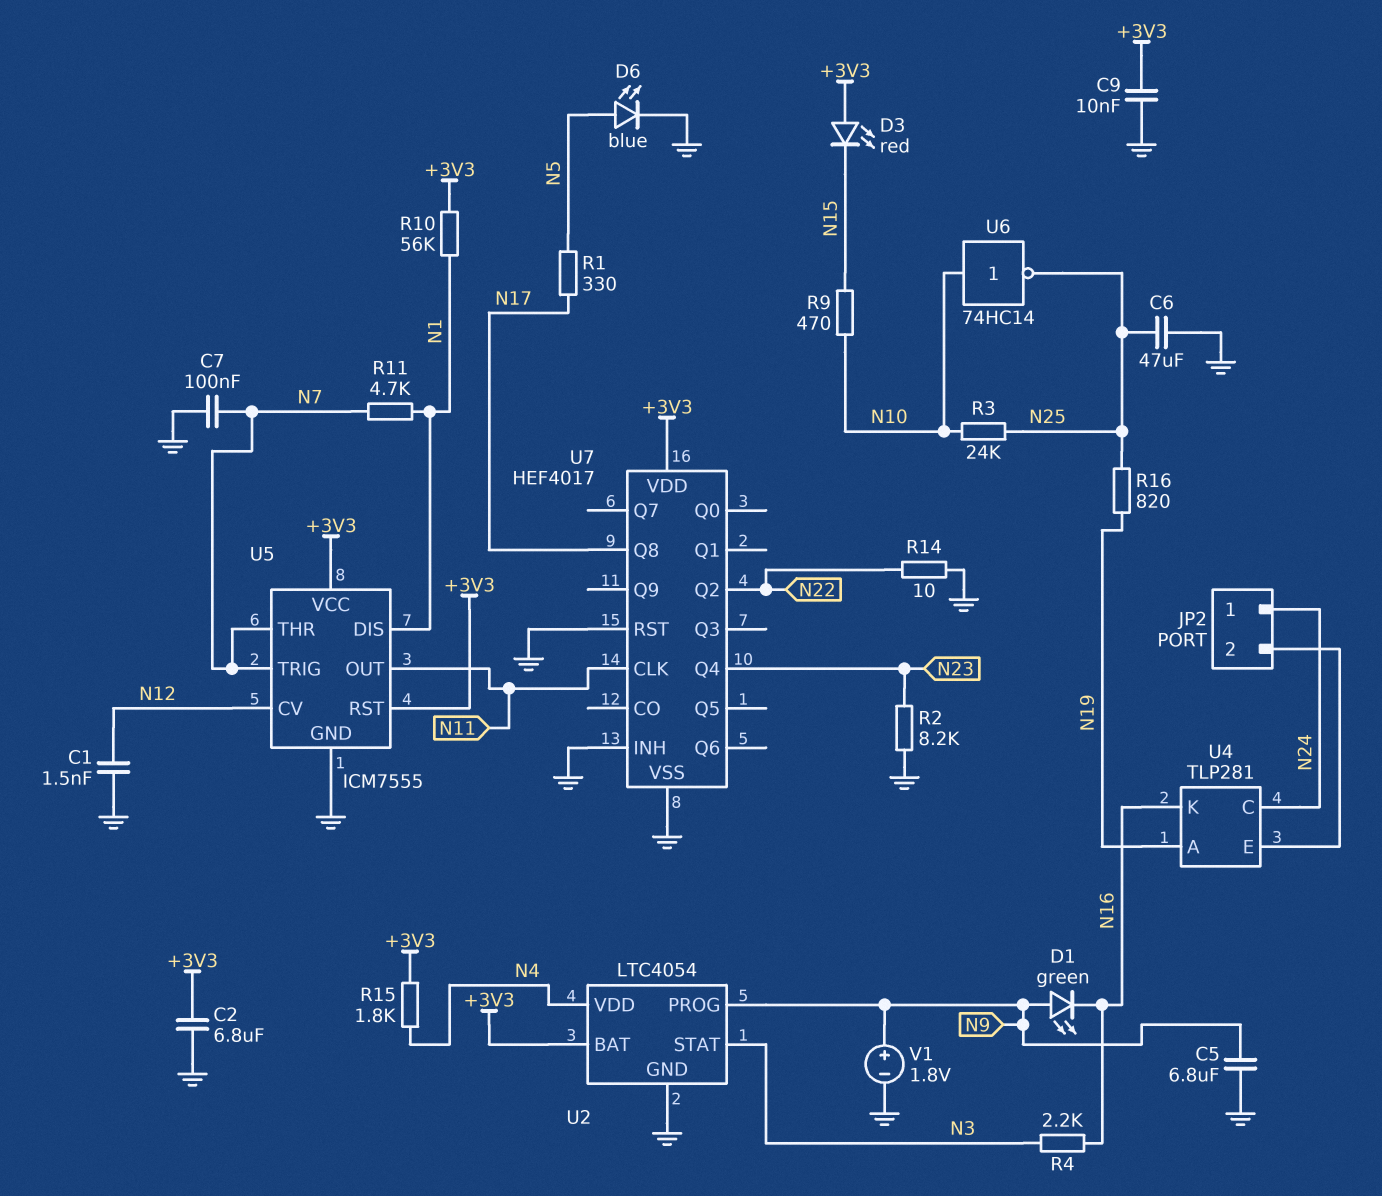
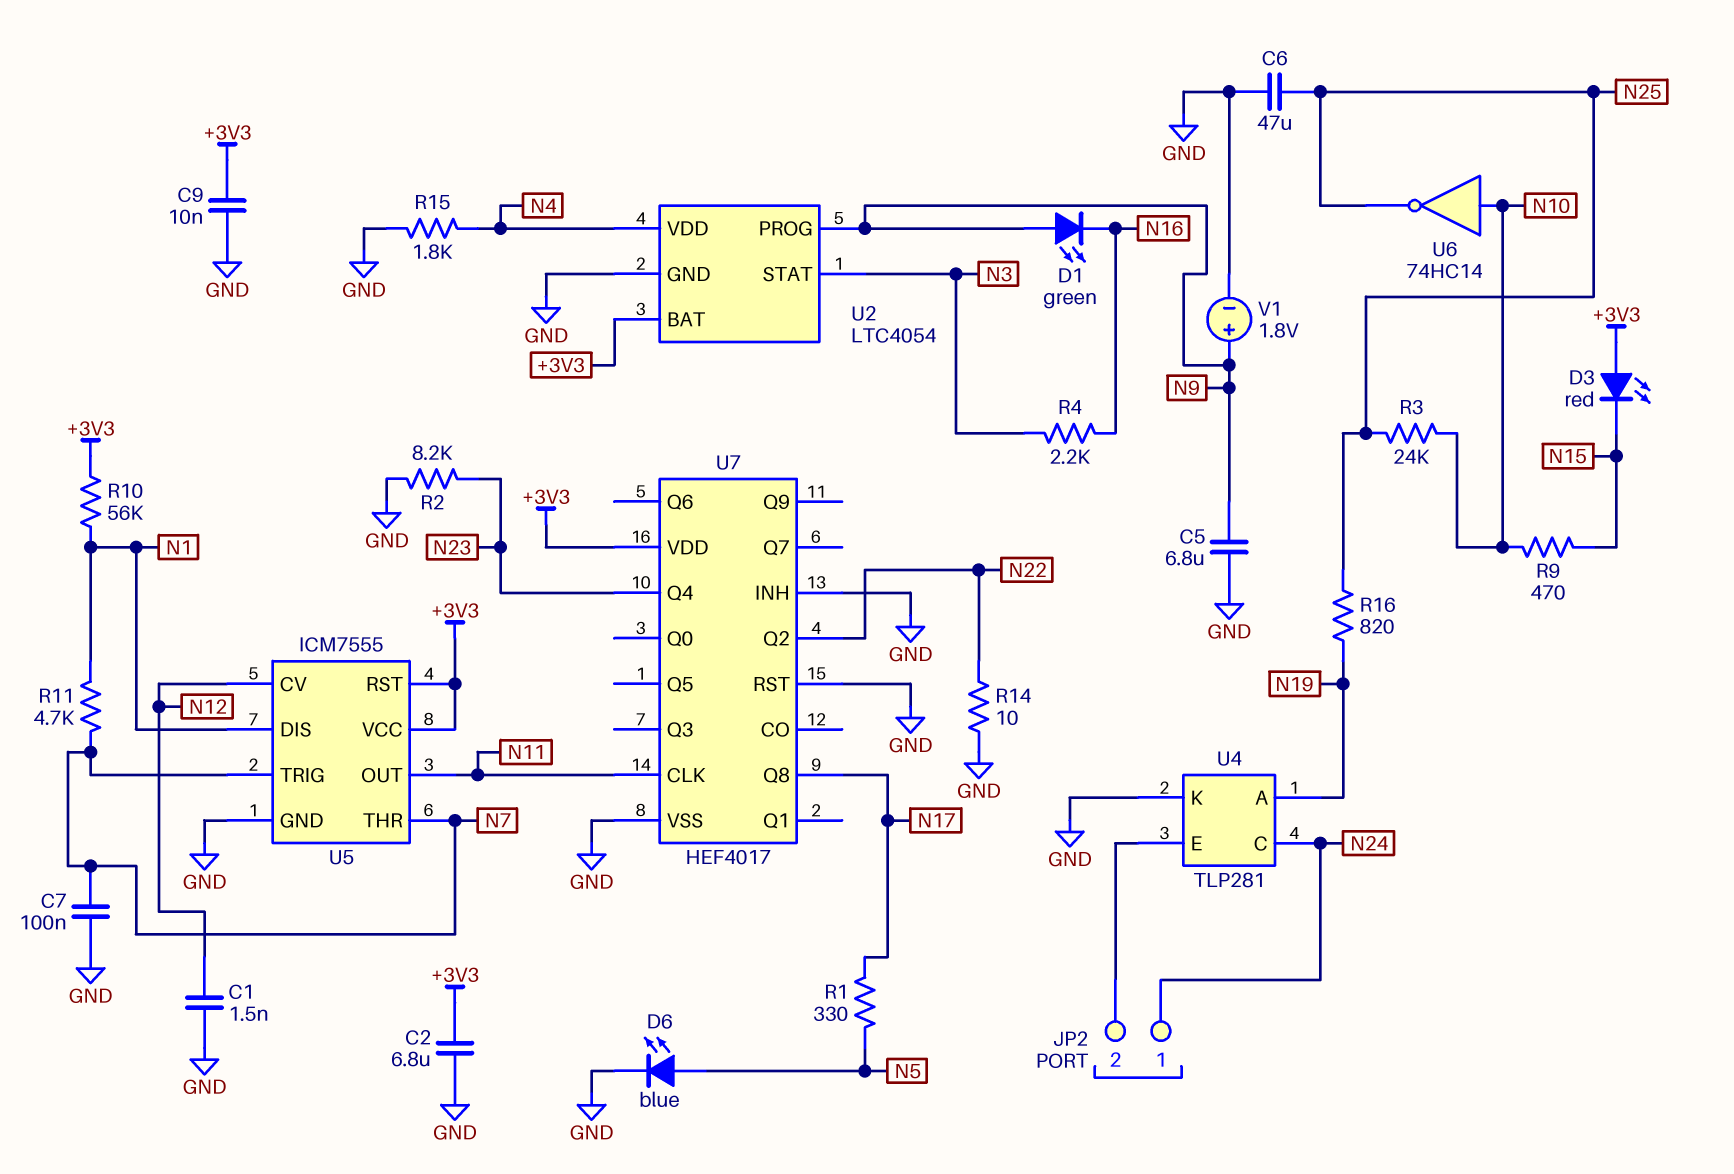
R15: 1.8k (+3V3, N4) -> 1.8k (GND, N4)
U4 pin K: N16 -> GND

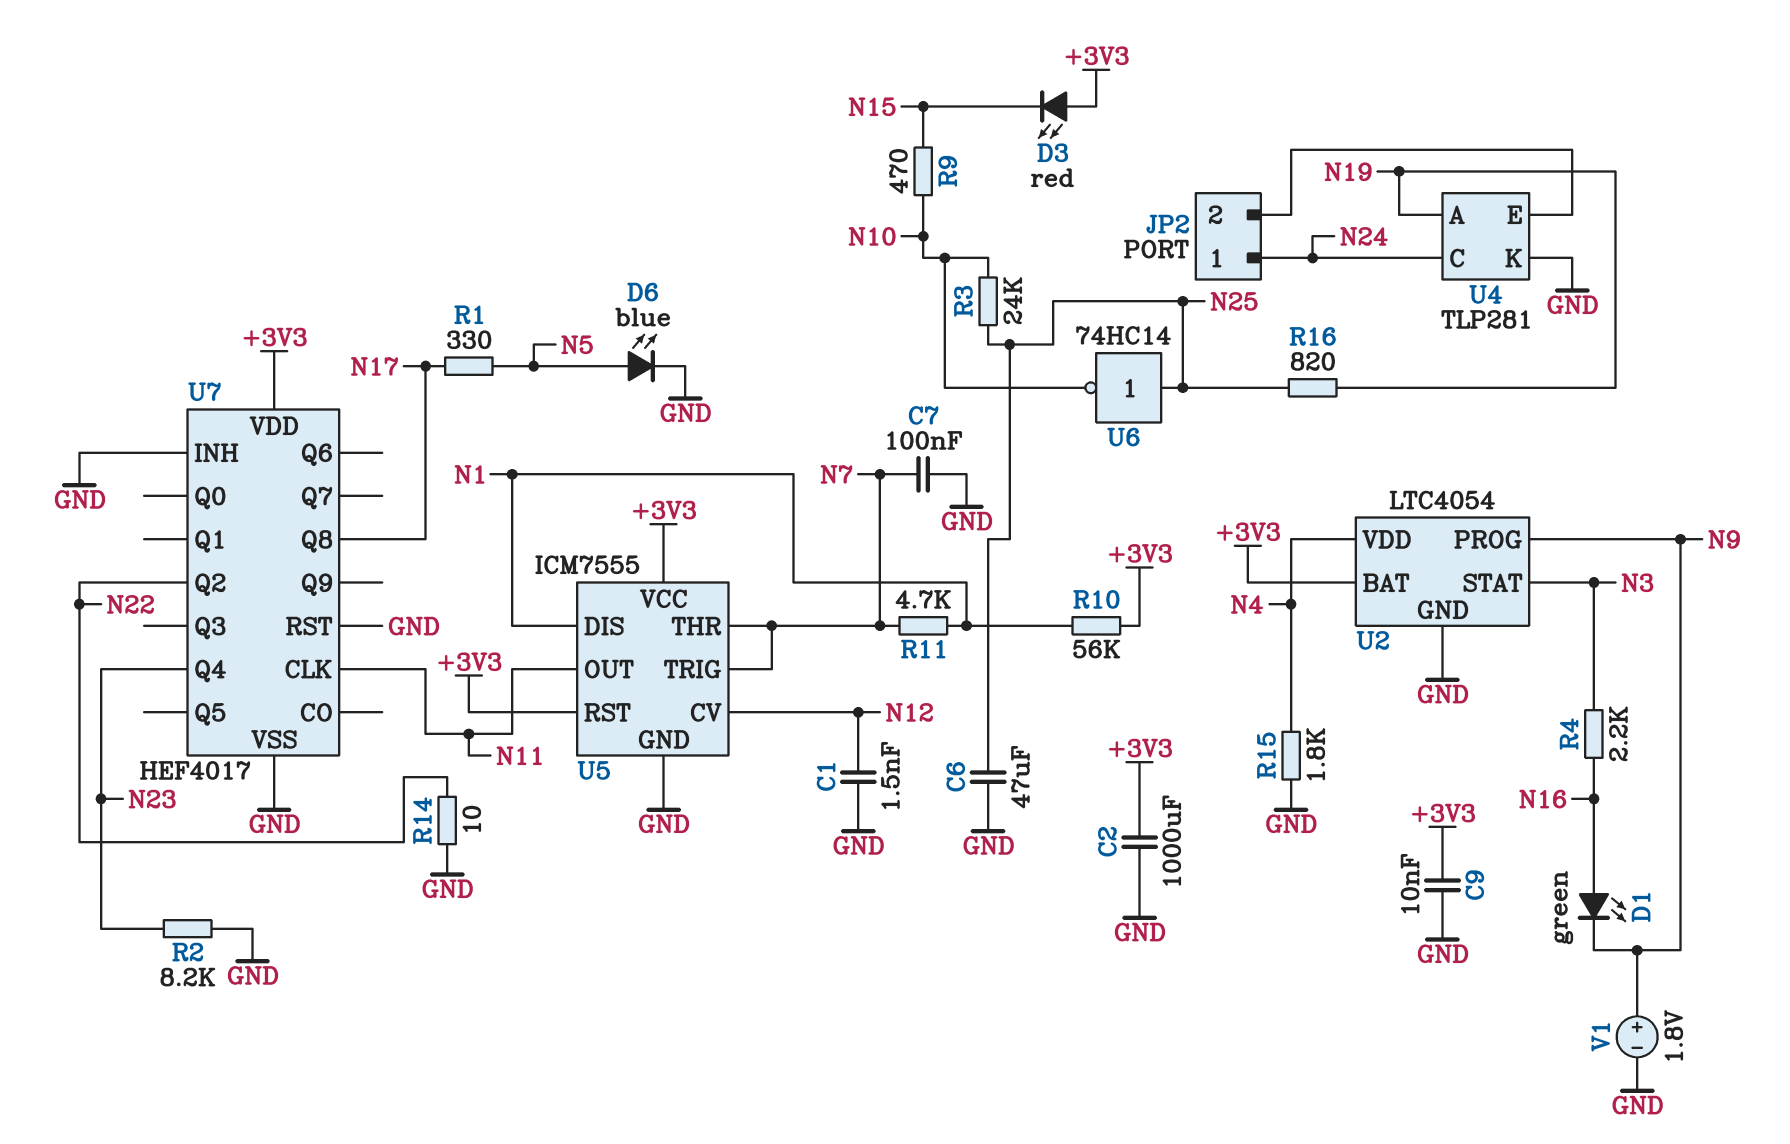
C2: 6.8uF (+3V3, GND) -> 1000uF (+3V3, GND)
C5: 6.8uF (GND, N9) -> none
D1: LED green (A N9, K N16) -> LED green (A N16, K N9)
U6: NOT 74HC14 (in N10, out N25) -> NOT 74HC14 (in N25, out N10)

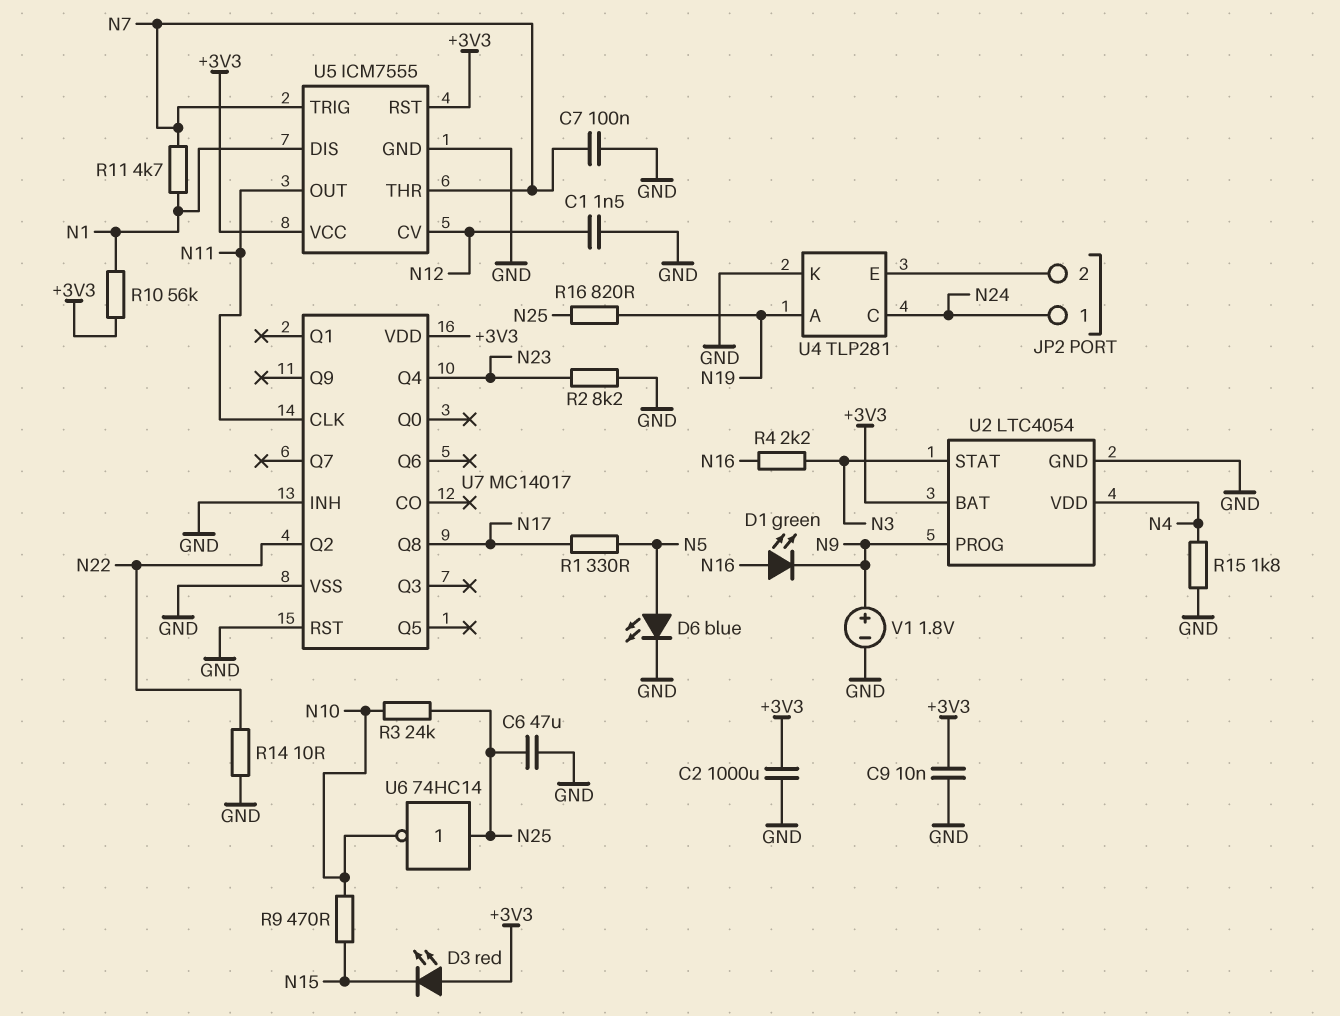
U7: HEF4017 -> MC14017

